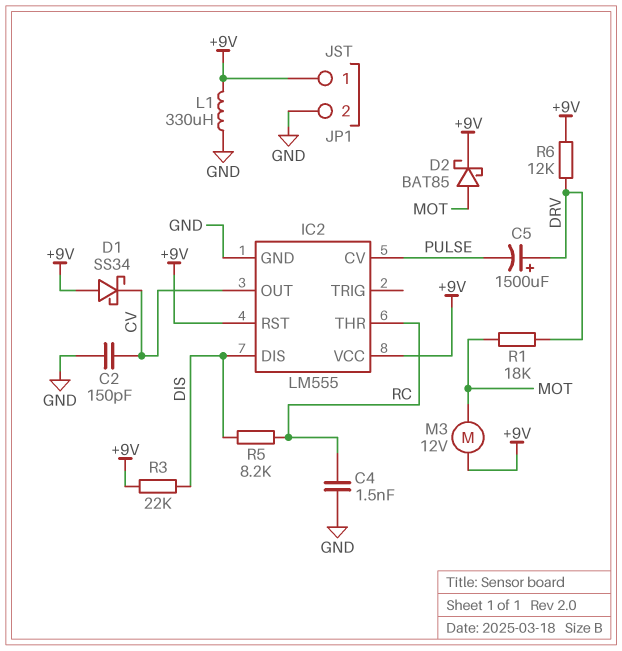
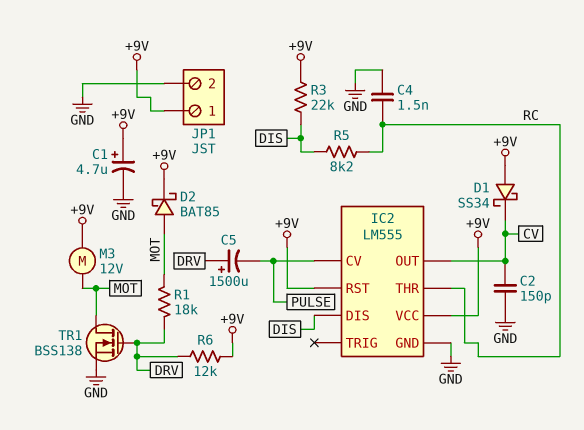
C1: none -> 4.7uF (plus +9V, minus GND)
L1: 330uH (+9V, GND) -> none
TR1: none -> NMOS BSS138 (G DRV, D MOT, S GND)

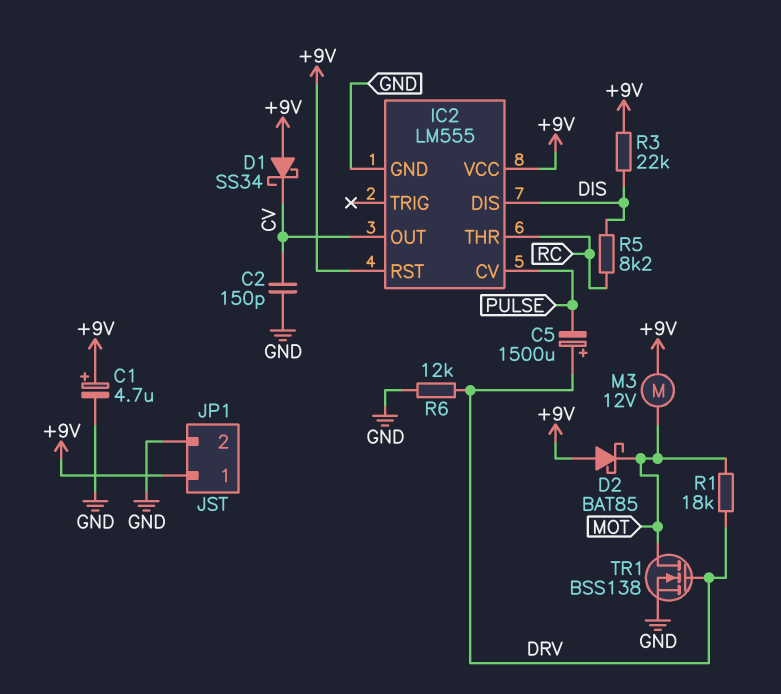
C4: 1.5nF (GND, RC) -> none
D2: schottky BAT85 (A MOT, K +9V) -> schottky BAT85 (A +9V, K MOT)
R6: 12k (+9V, DRV) -> 12k (DRV, GND)

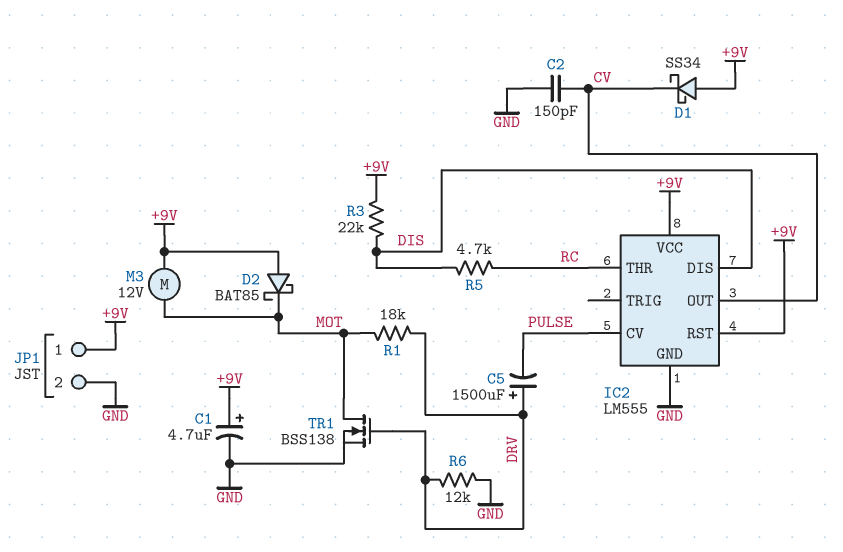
R5: 8.2k (DIS, RC) -> 4.7k (DIS, RC)

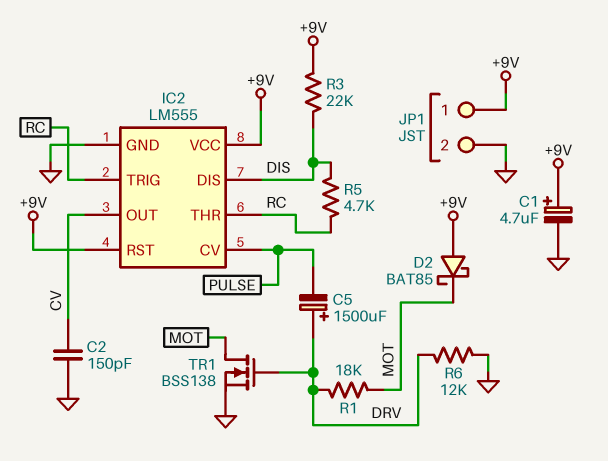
D1: schottky SS34 (A +9V, K CV) -> none
IC2 pin TRIG: none -> RC
M3: motor 12V (+9V, MOT) -> none

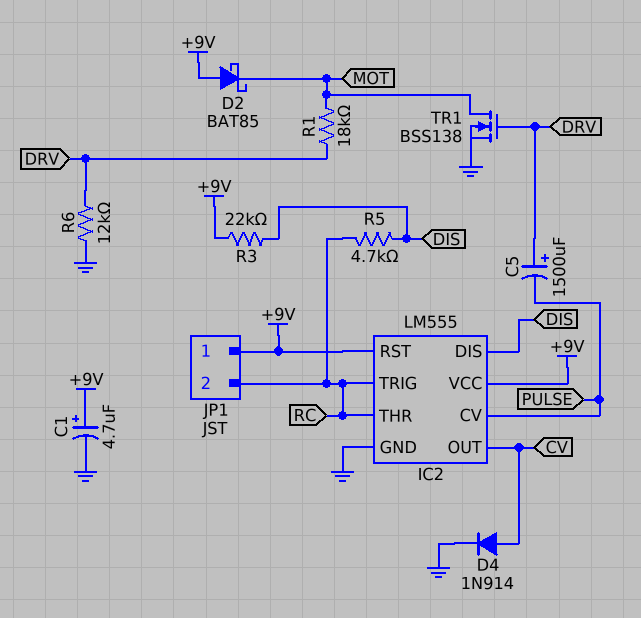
C2: 150pF (CV, GND) -> none
D4: none -> diode 1N914 (A CV, K GND)
JP1 pin 2: GND -> RC

